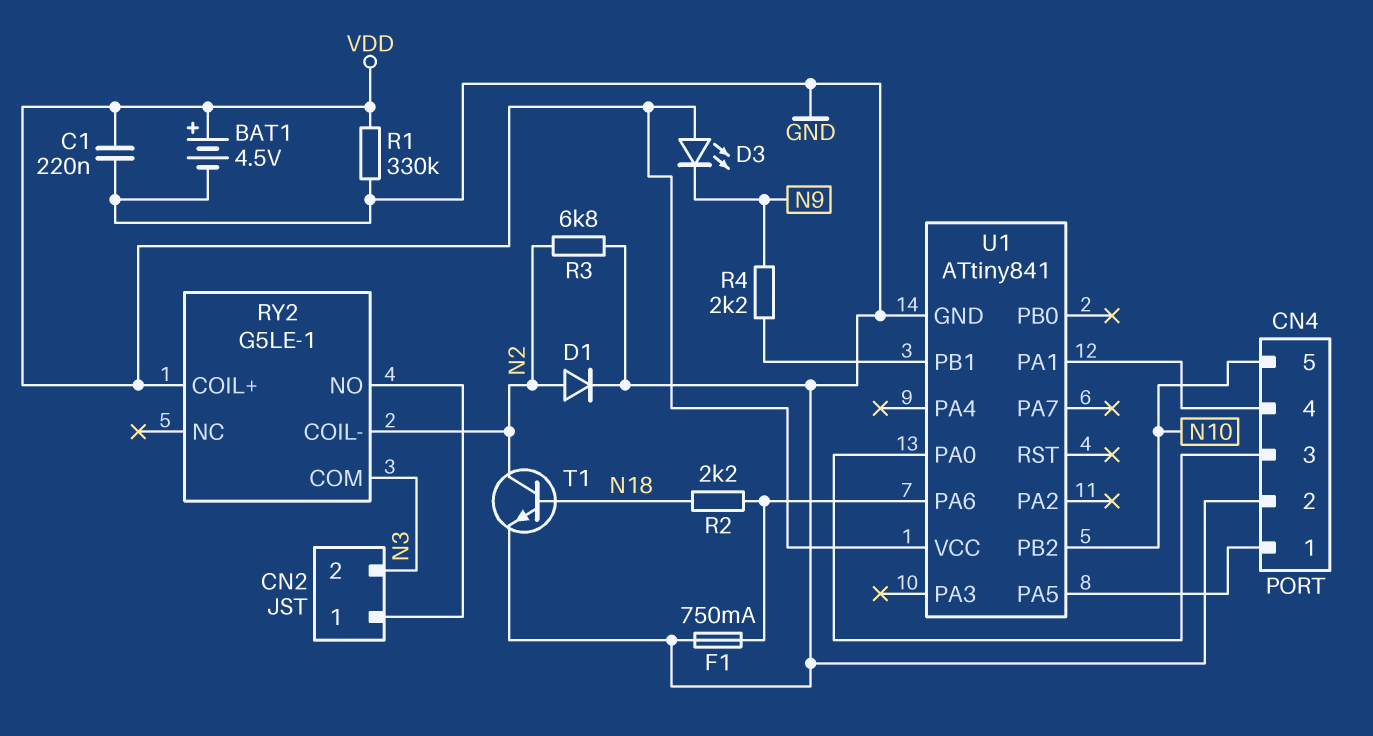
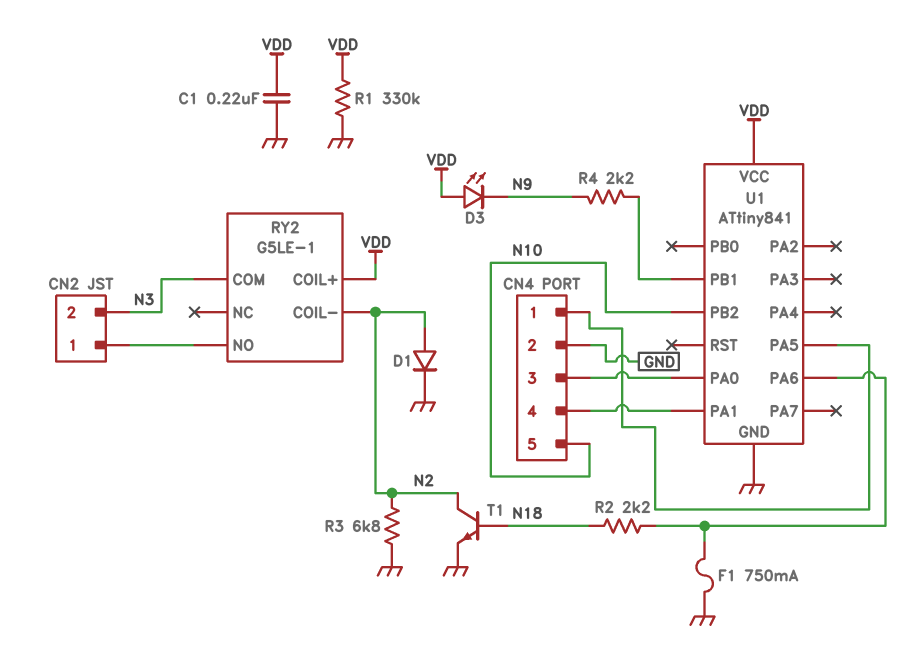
BAT1: 4.5V (plus VDD, minus GND) -> none

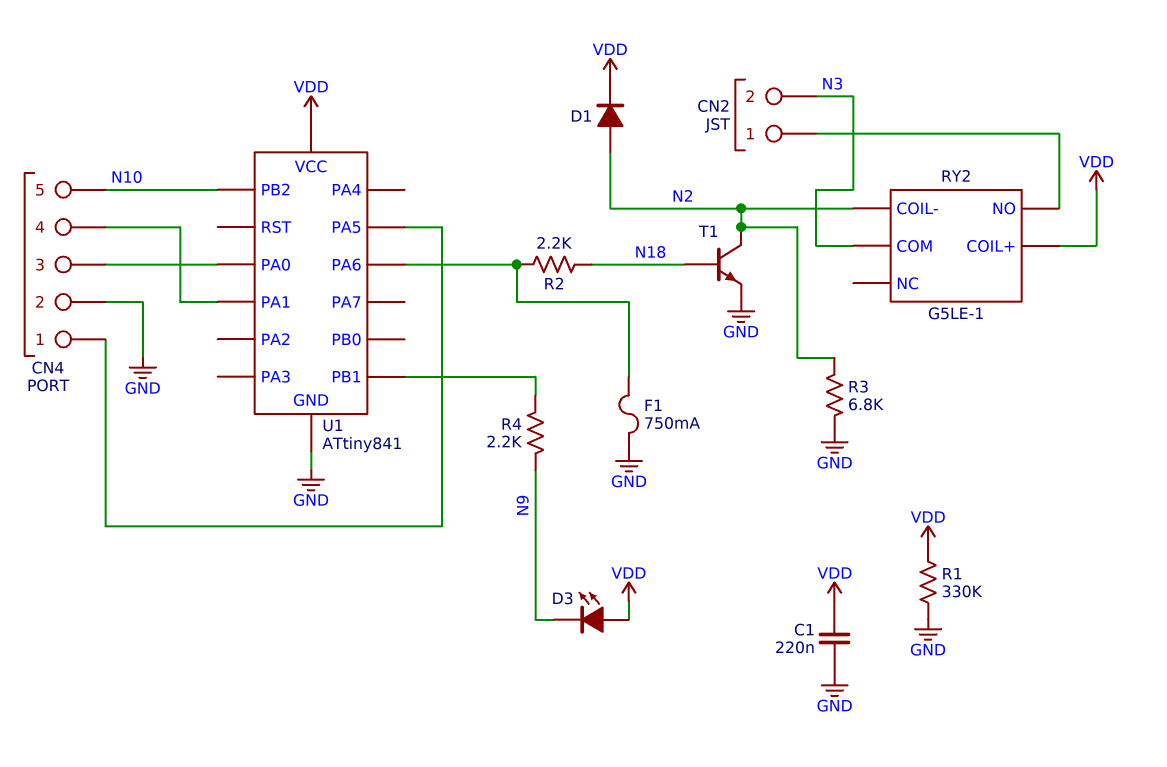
D1: diode (A N2, K GND) -> diode (A N2, K VDD)

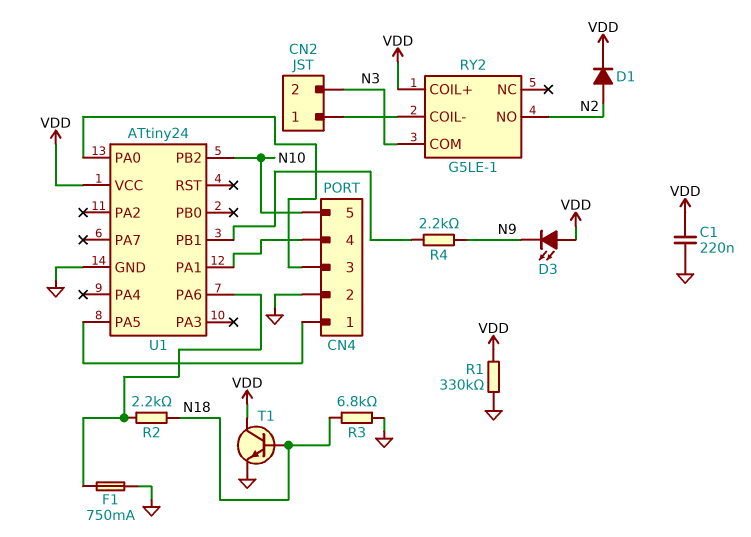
R3: 6.8k (GND, N2) -> 6.8k (GND, N18)
RY2 pin COIL-: N2 -> CN2/1
RY2 pin NO: CN2/1 -> N2
T1: NPN (B N18, C N2, E GND) -> NPN (B N18, C VDD, E GND)
U1: ATtiny841 -> ATtiny24

